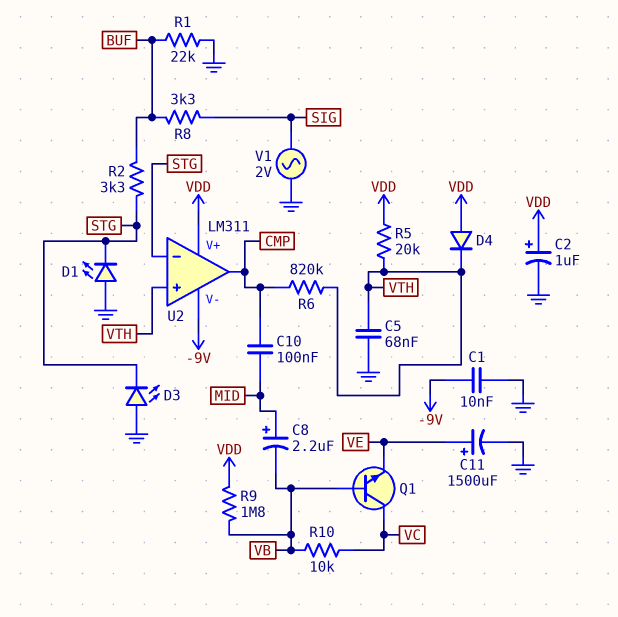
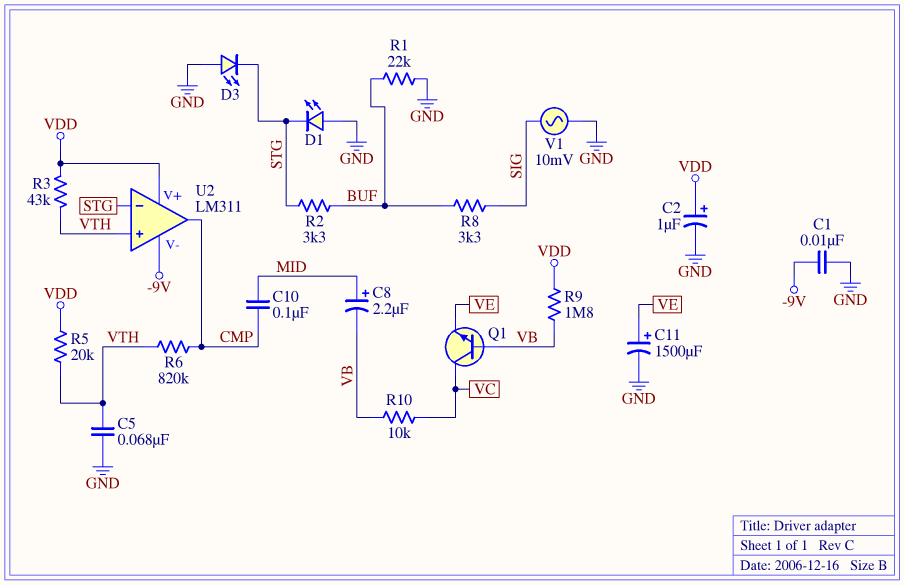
D4: diode (A VDD, K VTH) -> none
R3: none -> 43k (VDD, VTH)
V1: AC 2V (GND, SIG) -> AC 10mV (GND, SIG)

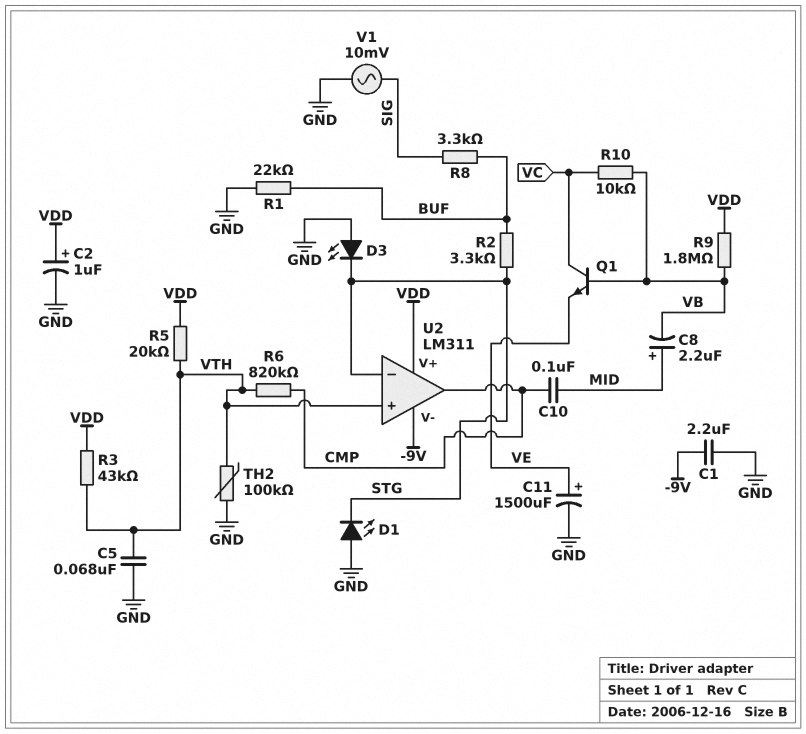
C1: 10nF (-9V, GND) -> 2.2uF (-9V, GND)
TH2: none -> 100k (GND, VTH)

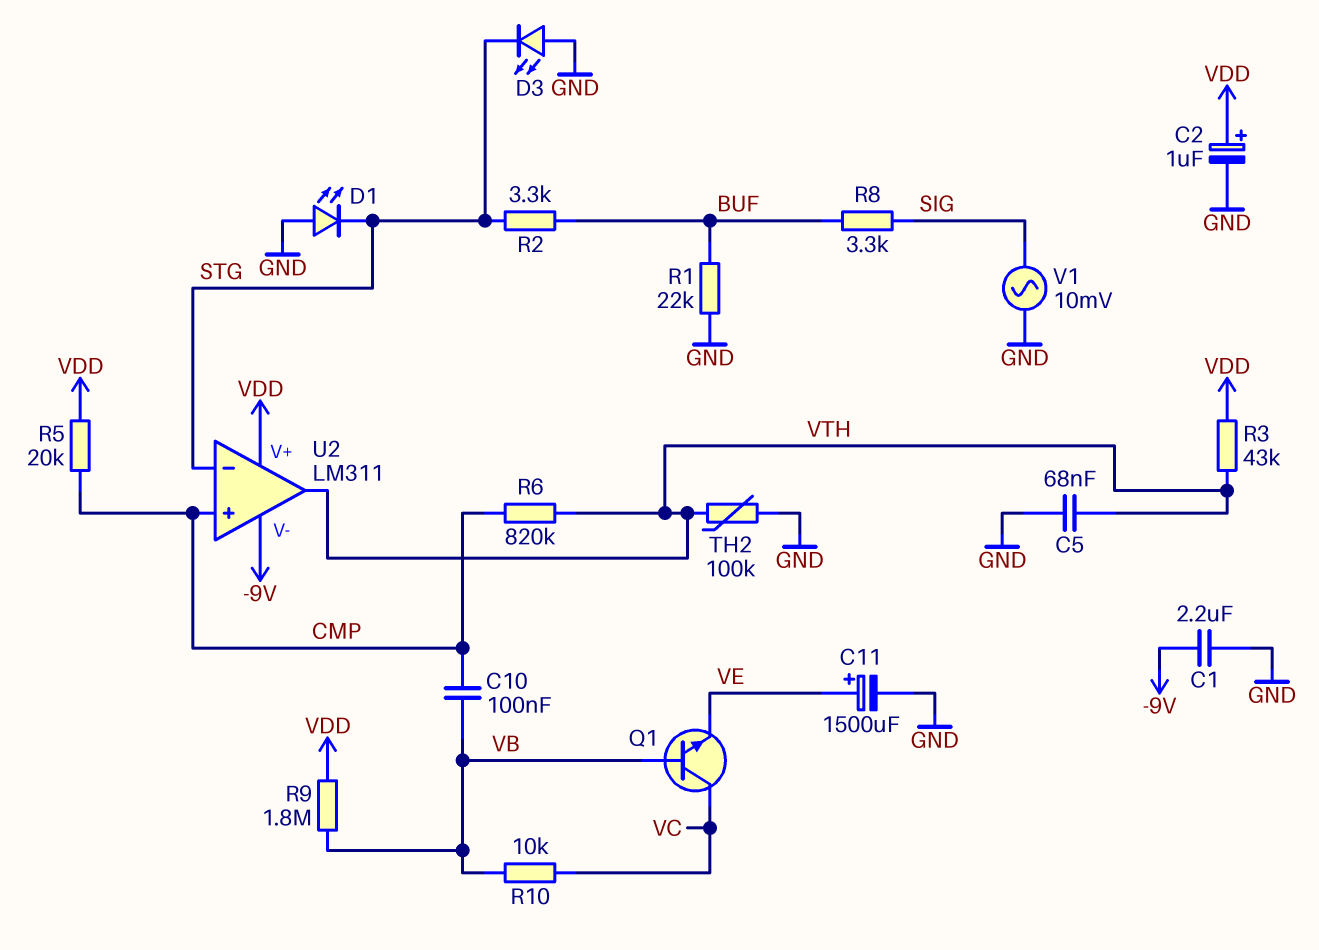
C8: 2.2uF (plus MID, minus VB) -> none
C10: 100nF (CMP, MID) -> 100nF (CMP, VB)
R5: 20k (VDD, VTH) -> 20k (CMP, VDD)
U2 pin in+: VTH -> CMP
U2 pin out: CMP -> VTH

